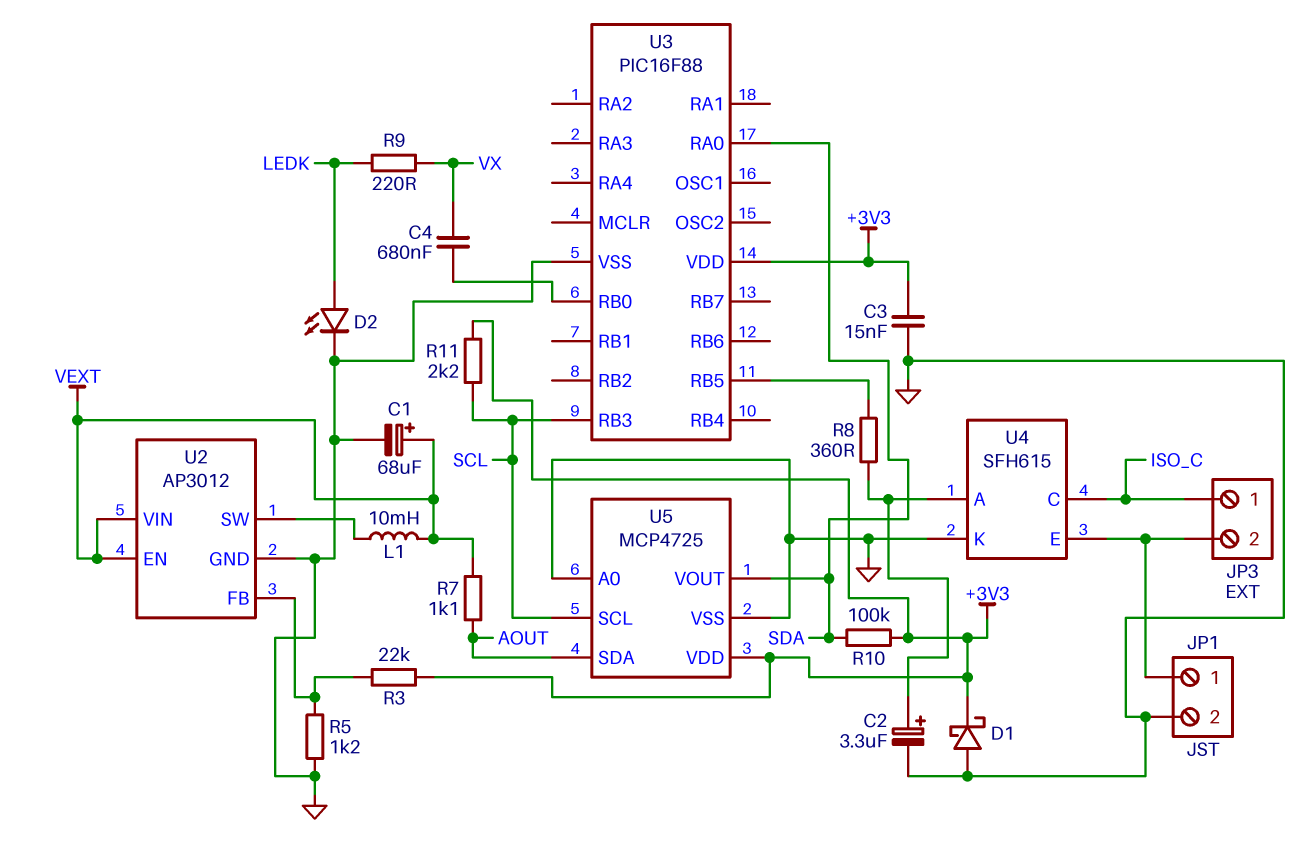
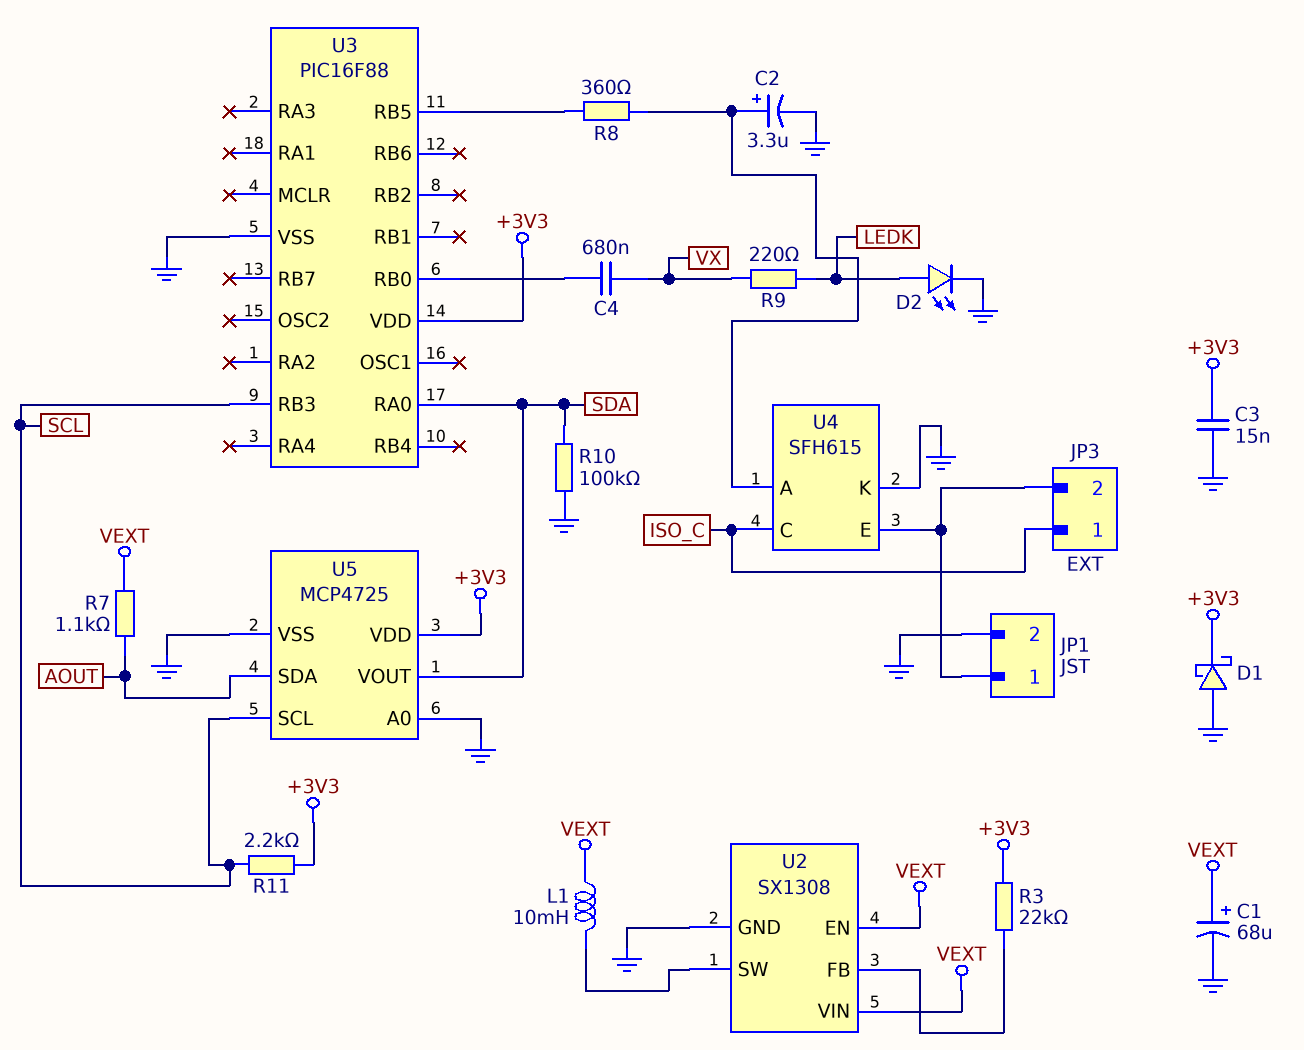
R5: 1.2k (GND, U2/FB) -> none
R10: 100k (+3V3, SDA) -> 100k (GND, SDA)
U2: AP3012 -> SX1308

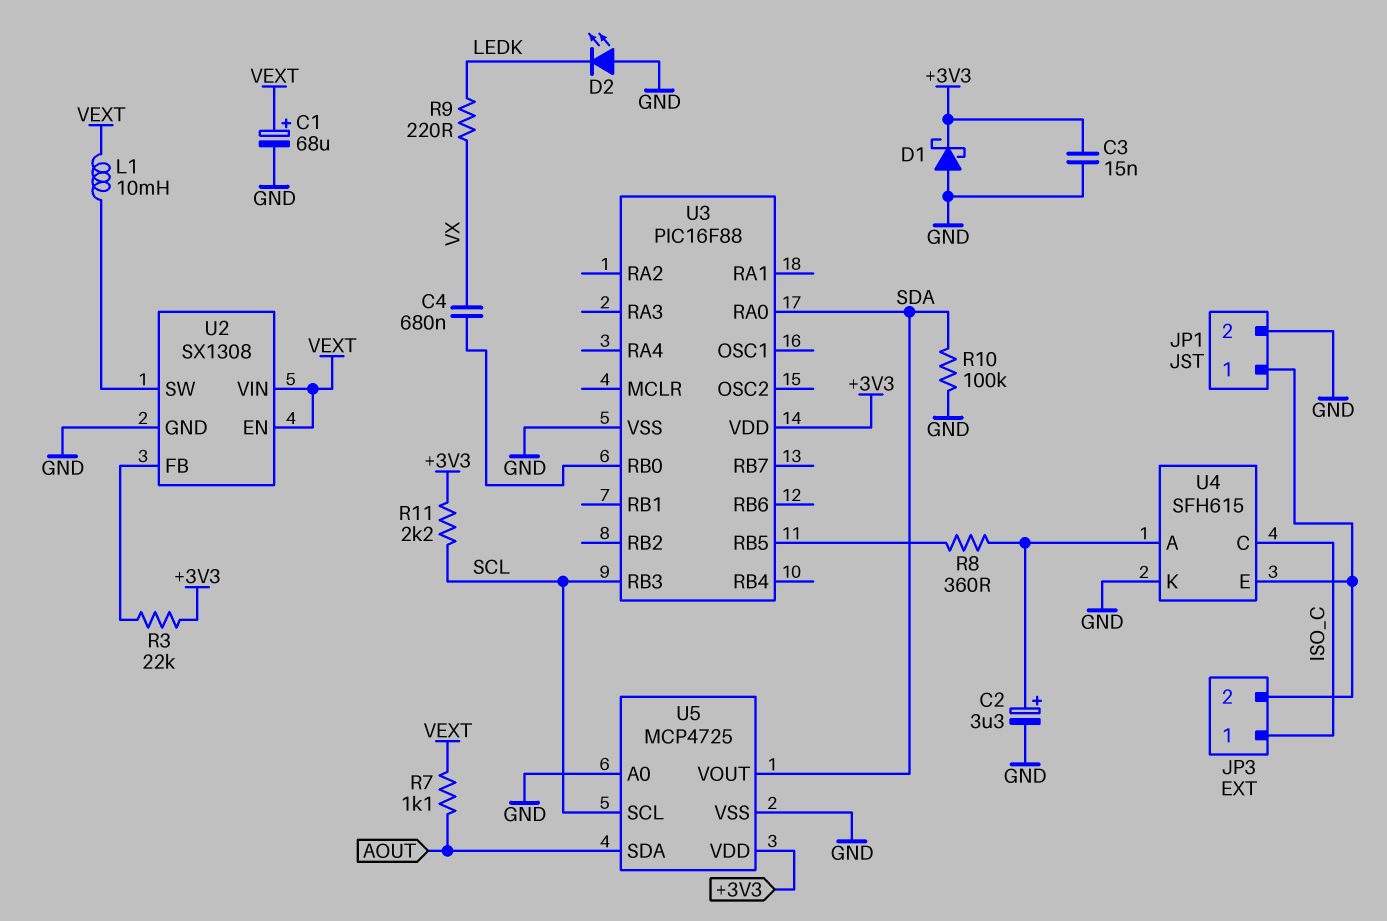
D2: LED (A LEDK, K GND) -> LED (A GND, K LEDK)

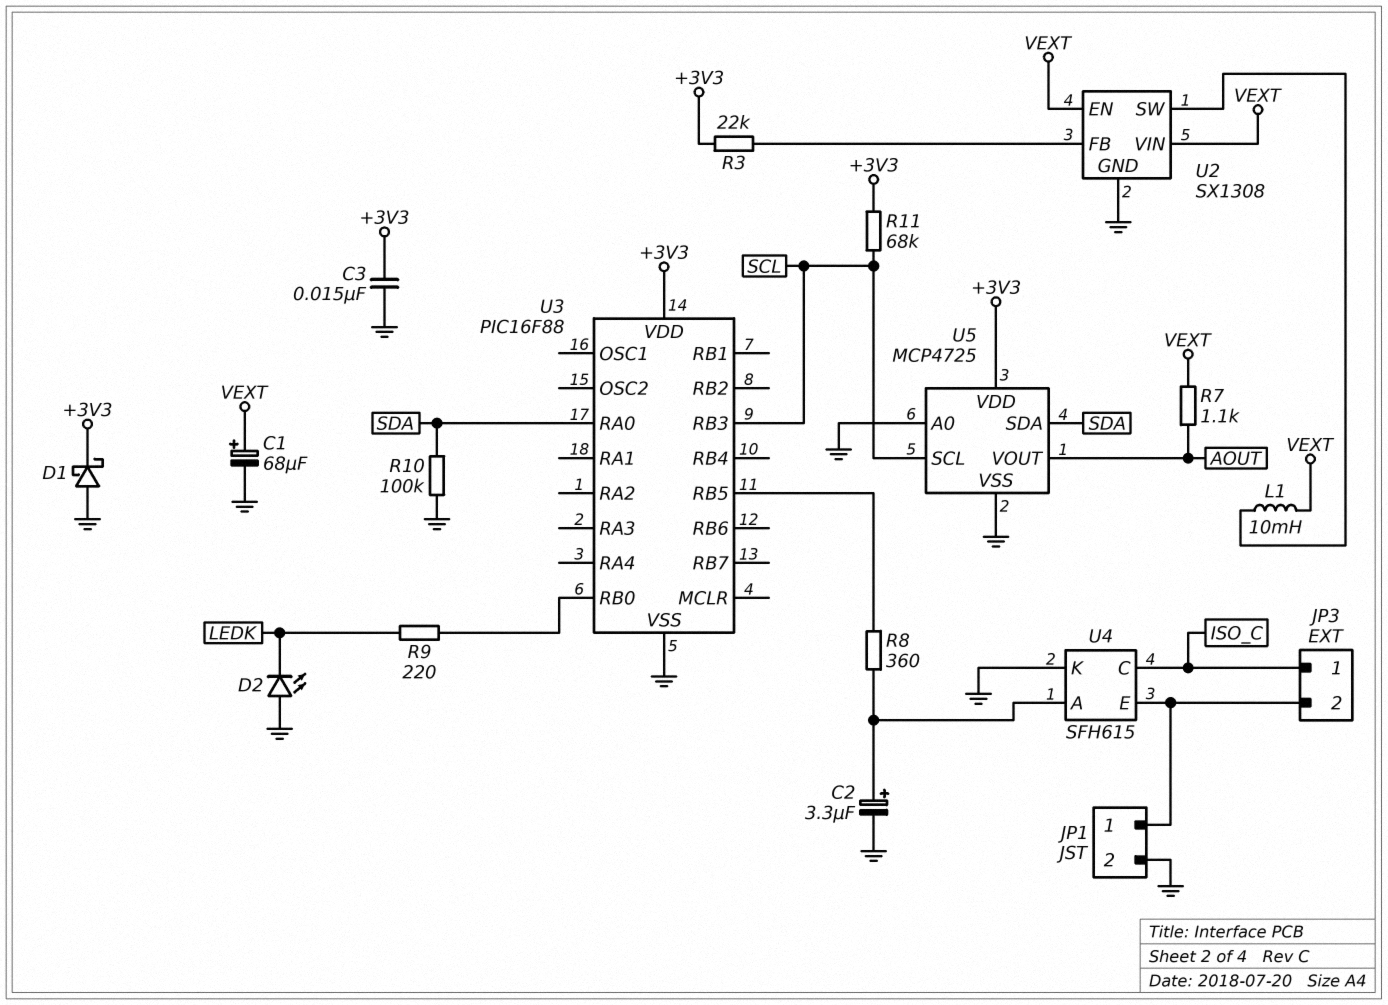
C4: 680nF (U3/RB0, VX) -> none
R9: 220 (LEDK, VX) -> 220 (LEDK, U3/RB0)
R11: 2.2k (+3V3, SCL) -> 68k (+3V3, SCL)
U5 pin SDA: AOUT -> SDA
U5 pin VOUT: SDA -> AOUT

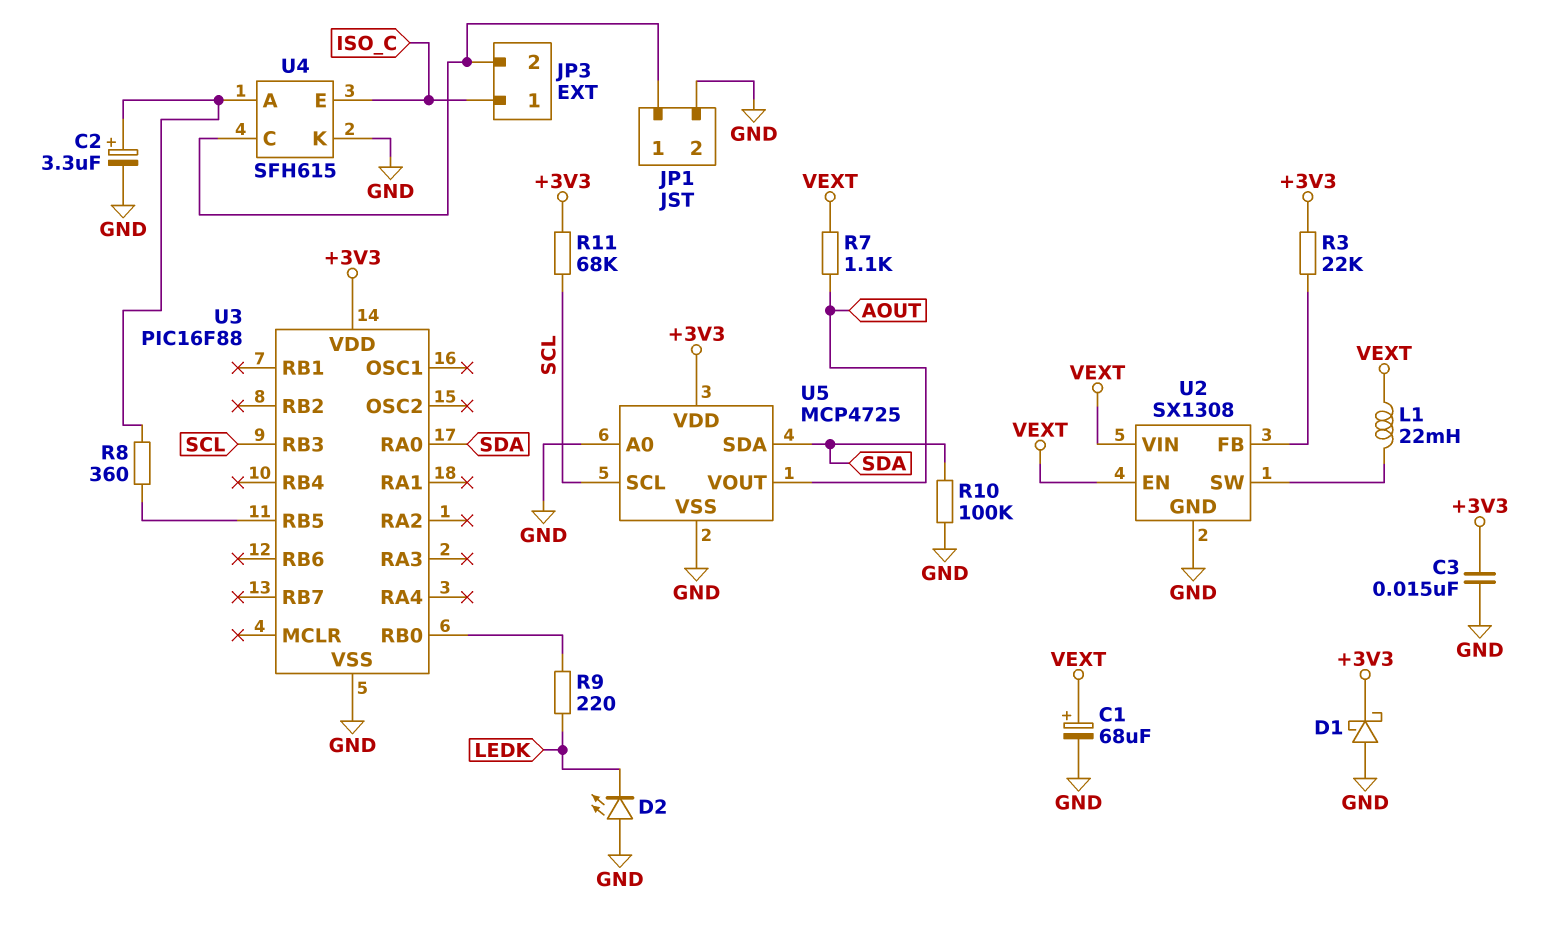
L1: 10mH (U2/SW, VEXT) -> 22mH (U2/SW, VEXT)
U4 pin C: ISO_C -> JP1/1
U4 pin E: JP1/1 -> ISO_C

